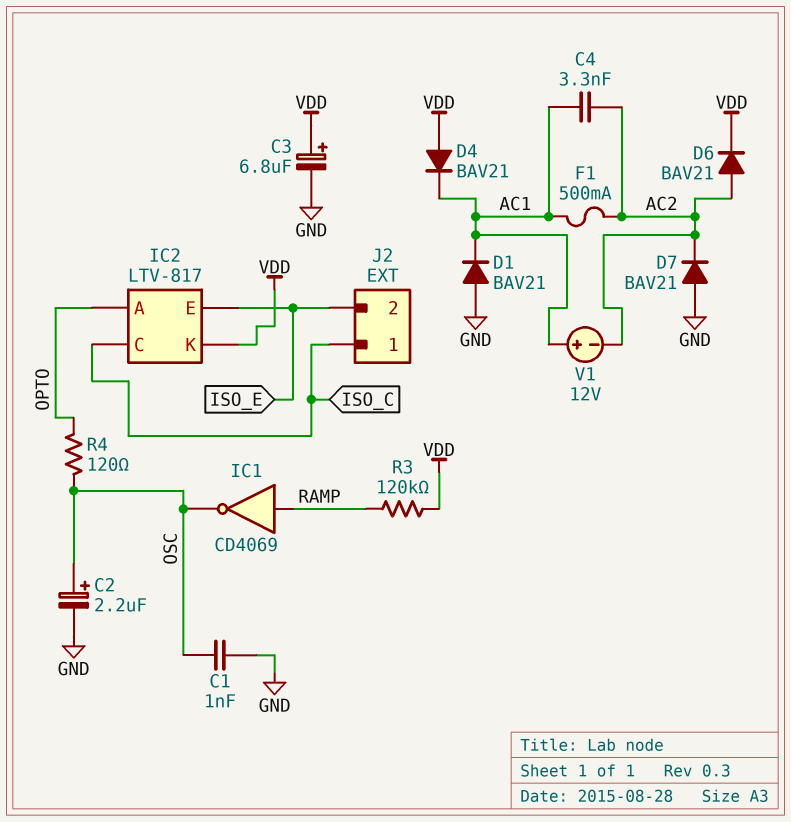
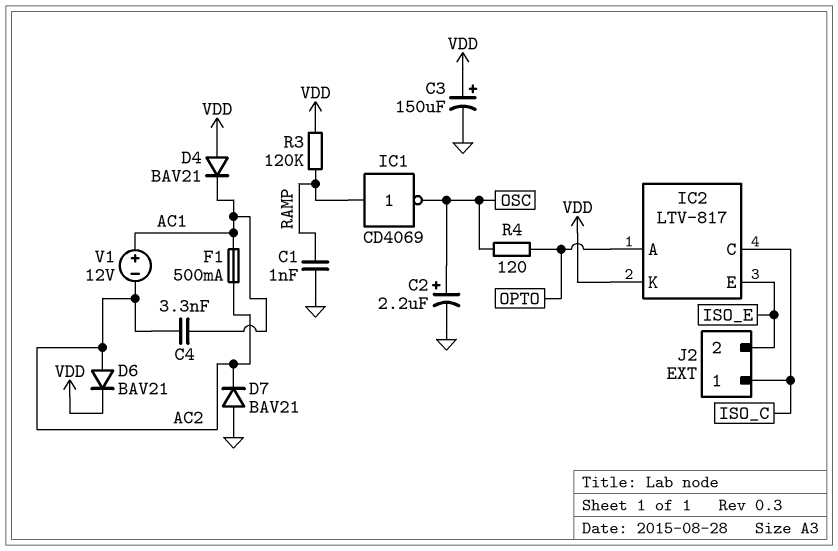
C1: 1nF (GND, OSC) -> 1nF (GND, RAMP)
C3: 6.8uF (plus VDD, minus GND) -> 150uF (plus VDD, minus GND)
D1: diode BAV21 (A GND, K AC1) -> none

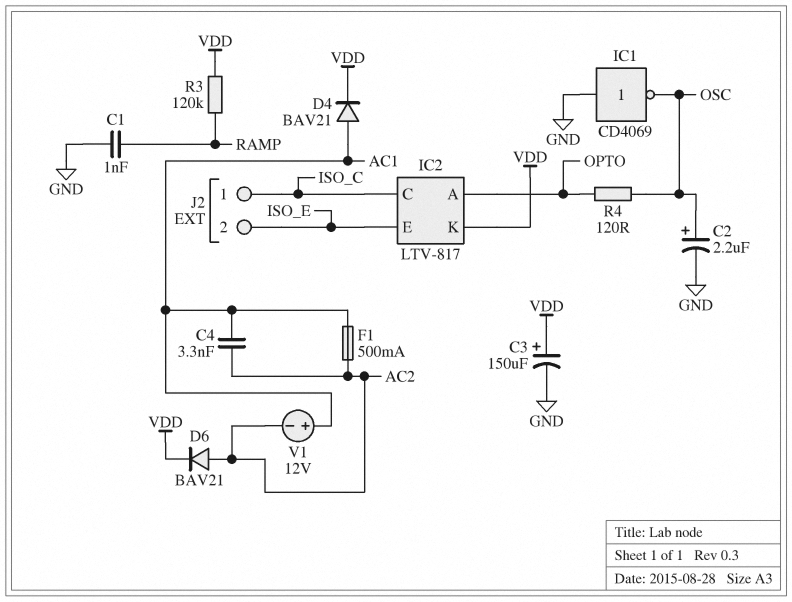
D4: diode BAV21 (A VDD, K AC1) -> diode BAV21 (A AC1, K VDD)
D7: diode BAV21 (A GND, K AC2) -> none
IC1: NOT CD4069 (in RAMP, out OSC) -> NOT CD4069 (in GND, out OSC)

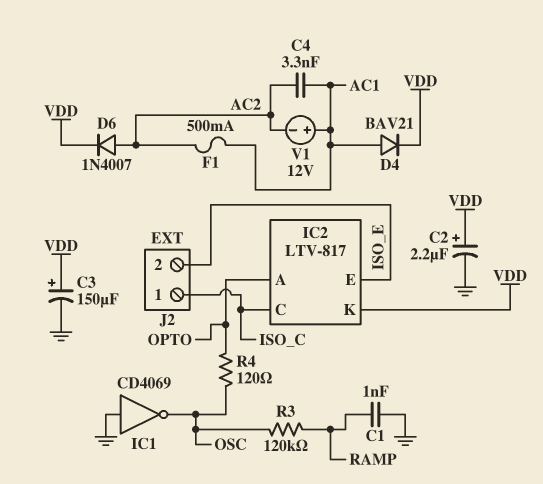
C2: 2.2uF (plus OSC, minus GND) -> 2.2uF (plus VDD, minus GND)
D6: diode BAV21 (A AC2, K VDD) -> diode 1N4007 (A AC2, K VDD)
R3: 120k (RAMP, VDD) -> 120k (OSC, RAMP)

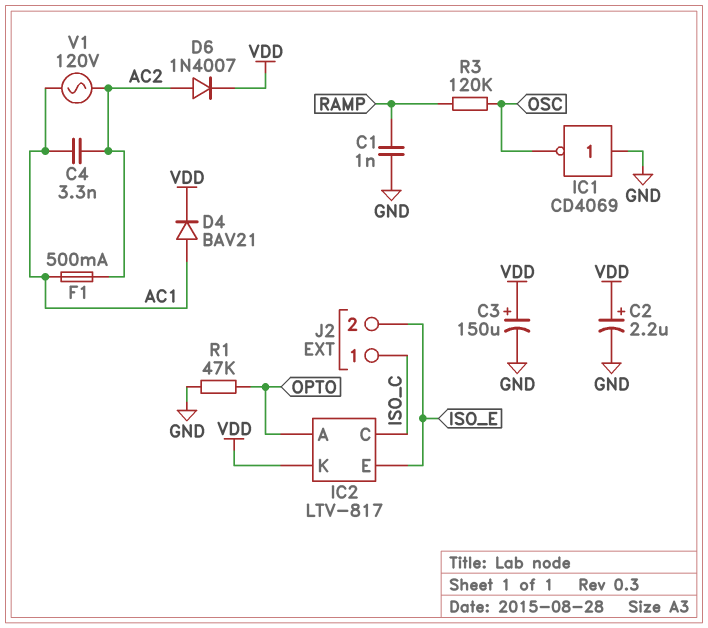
R1: none -> 47k (GND, OPTO)
R4: 120 (OPTO, OSC) -> none
V1: 12V (plus AC1, minus AC2) -> AC 120V (AC1, AC2)

